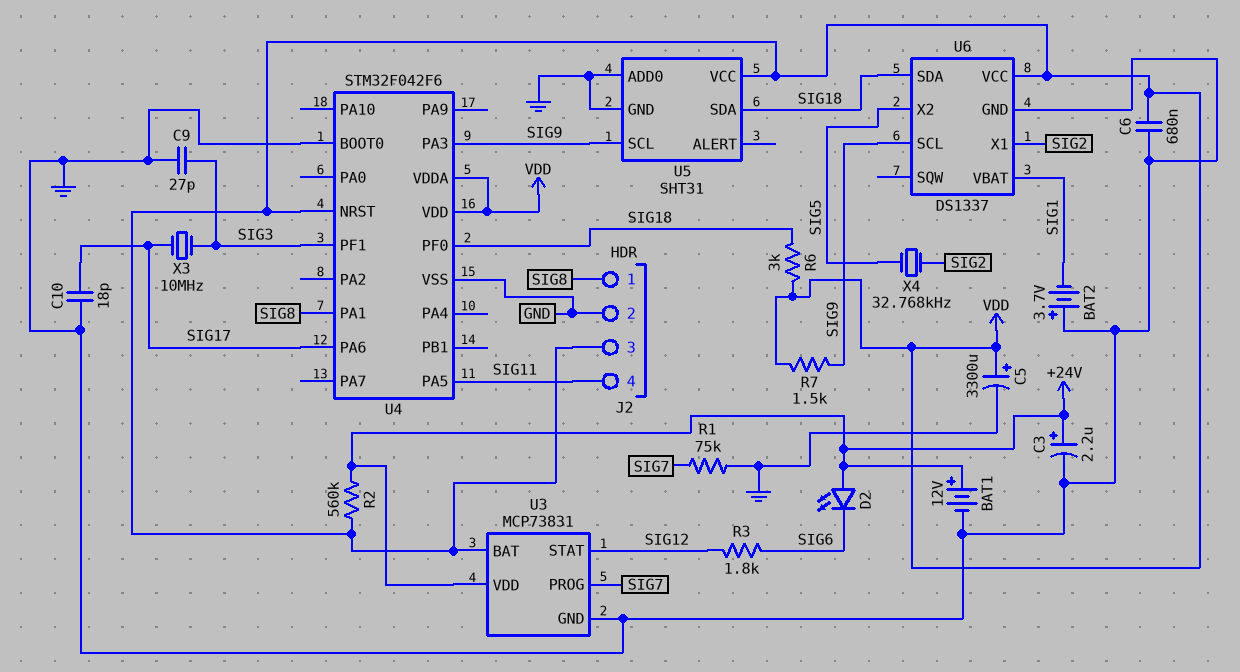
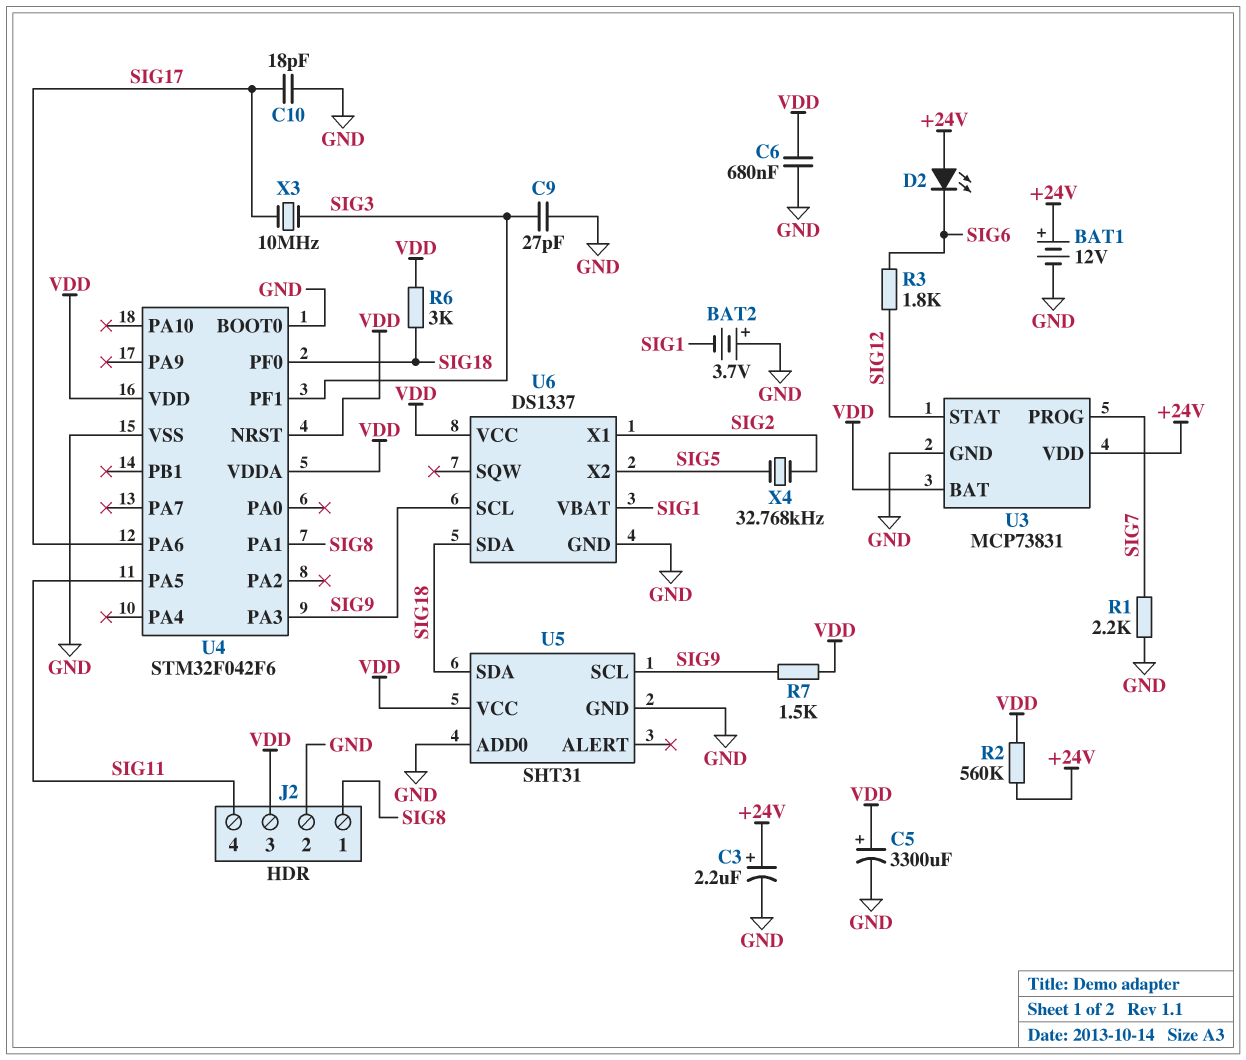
R1: 75k (GND, SIG7) -> 2.2k (GND, SIG7)

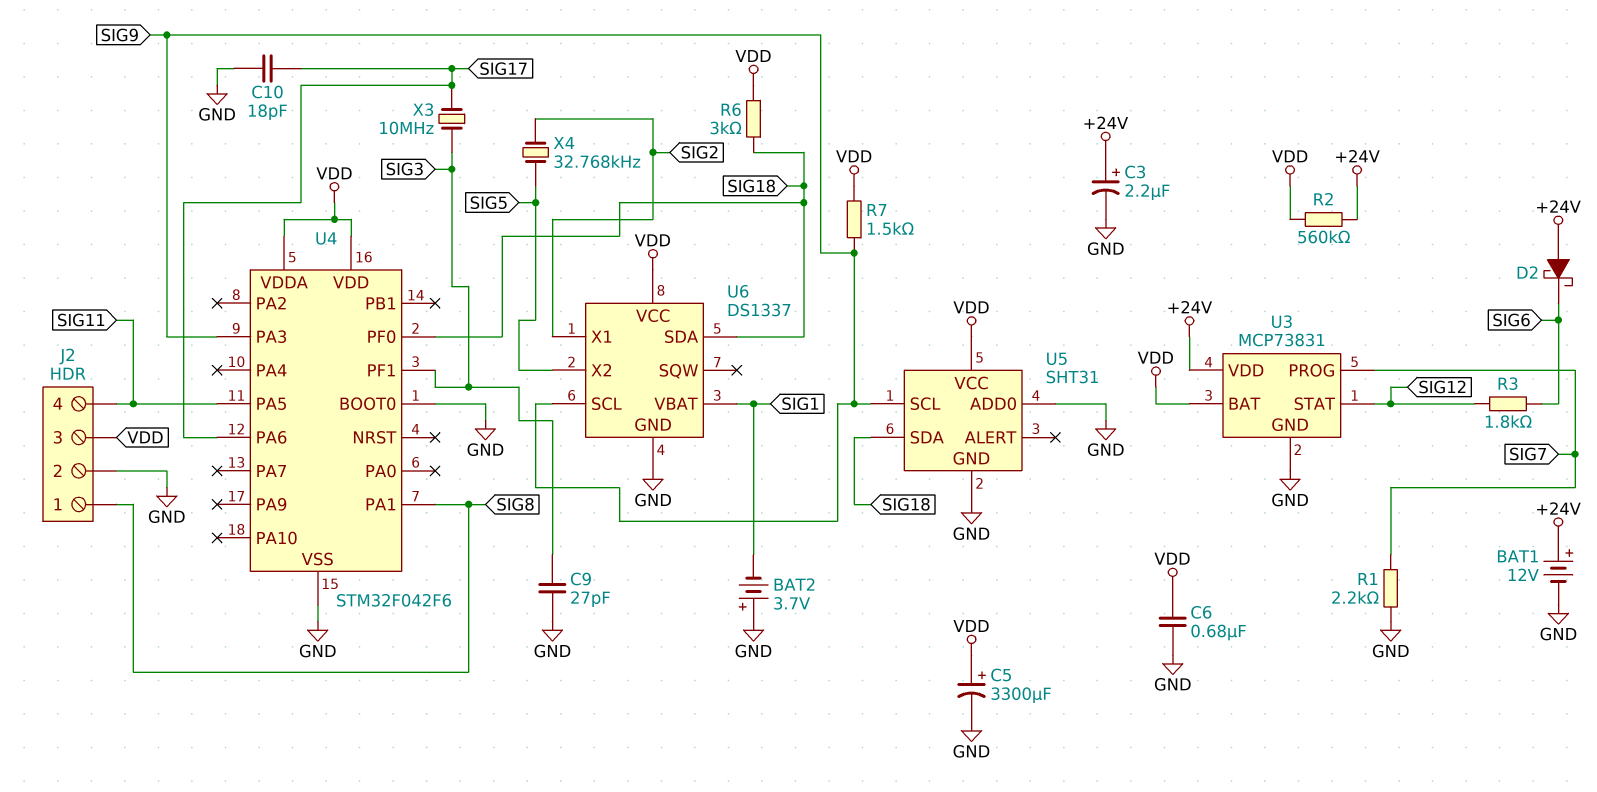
D2: LED (A +24V, K SIG6) -> schottky (A +24V, K SIG6)
U4 pin NRST: VDD -> none

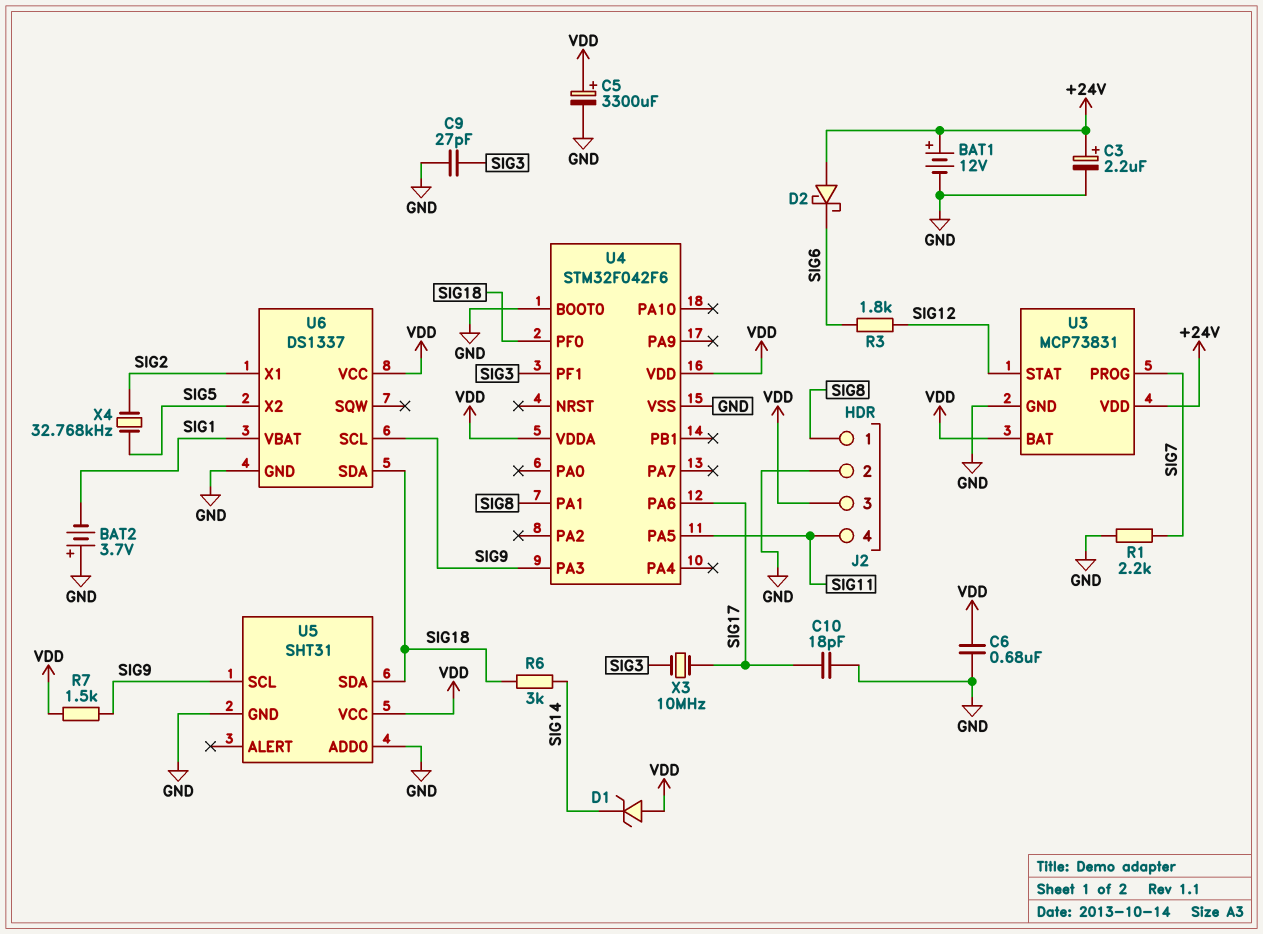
D1: none -> zener (A VDD, K SIG14)
R2: 560k (+24V, VDD) -> none
R6: 3k (SIG18, VDD) -> 3k (SIG14, SIG18)

